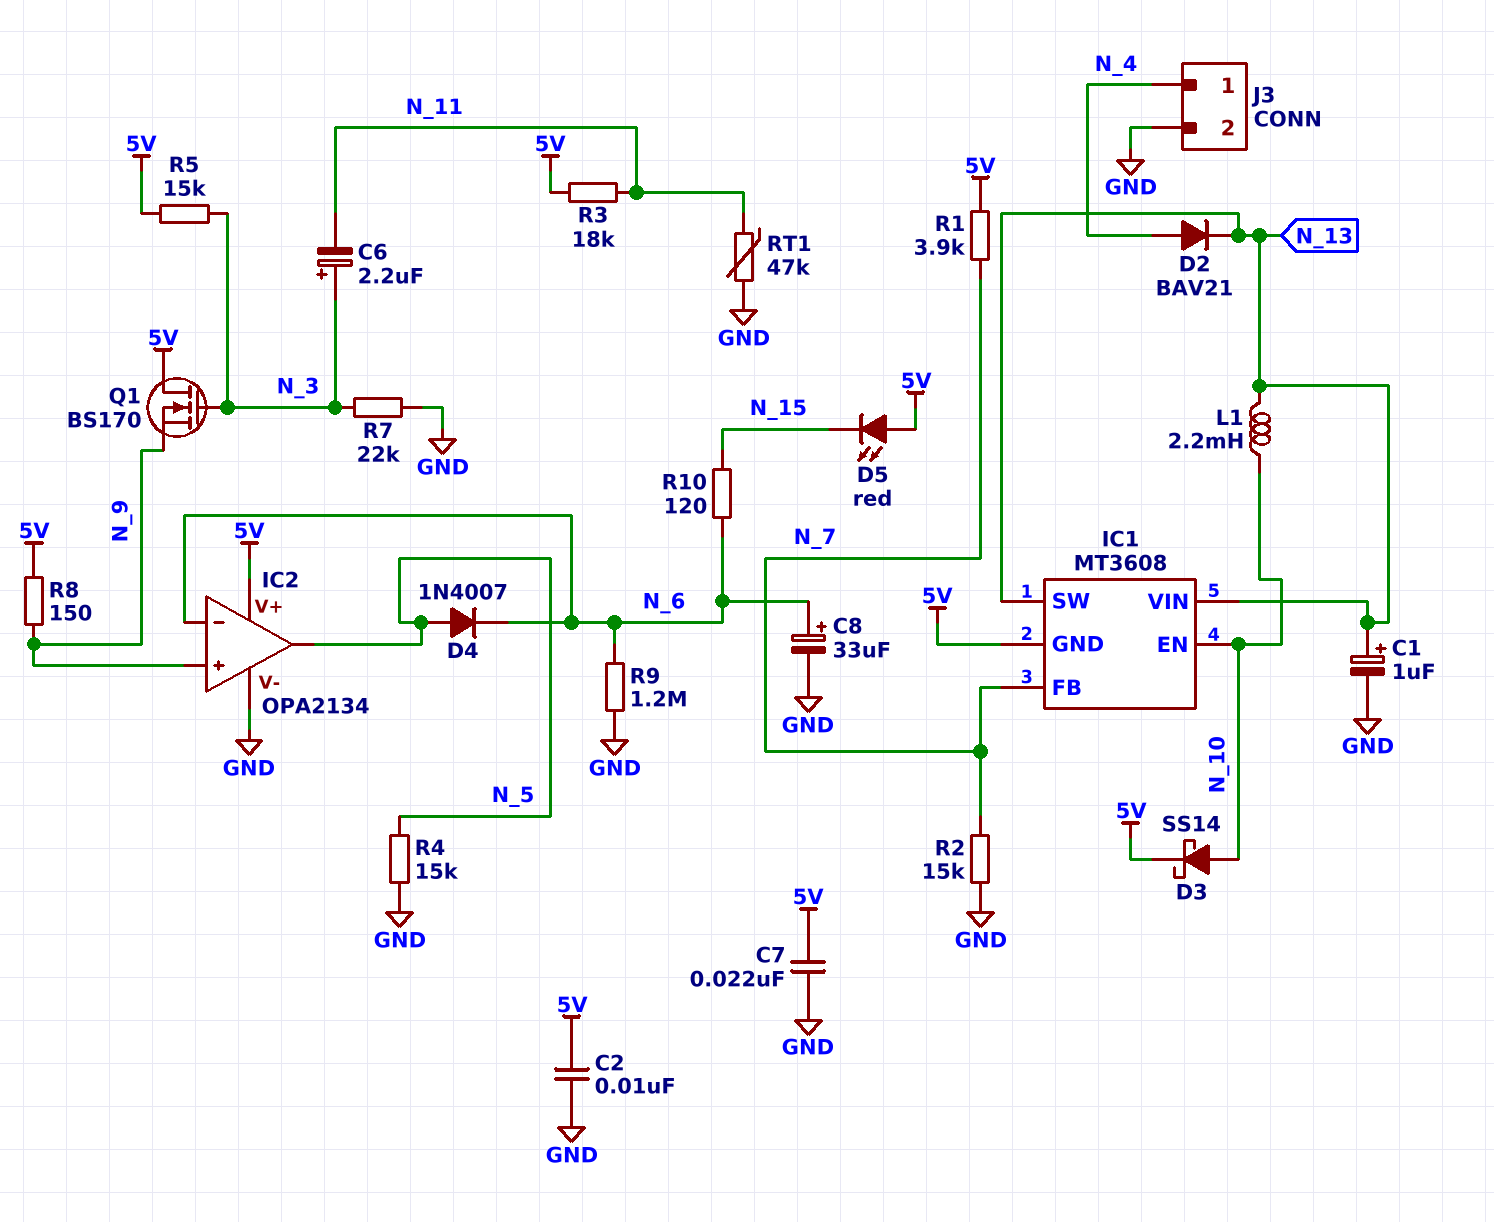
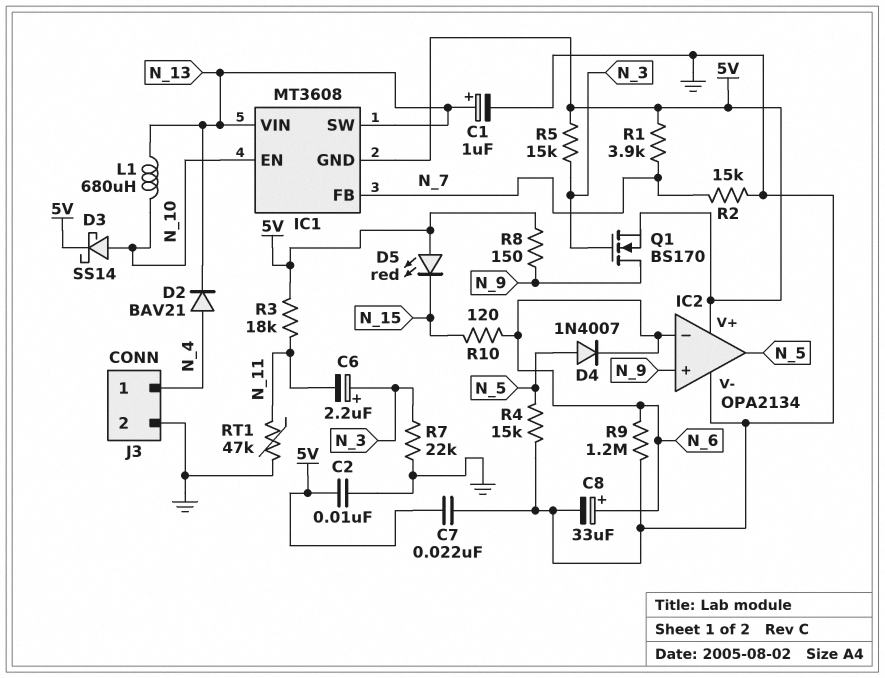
L1: 2.2mH (N_10, N_13) -> 680uH (N_10, N_13)
Q1: NMOS BS170 (G N_3, D 5V, S N_9) -> NMOS BS170 (G N_3, D N_9, S 5V)

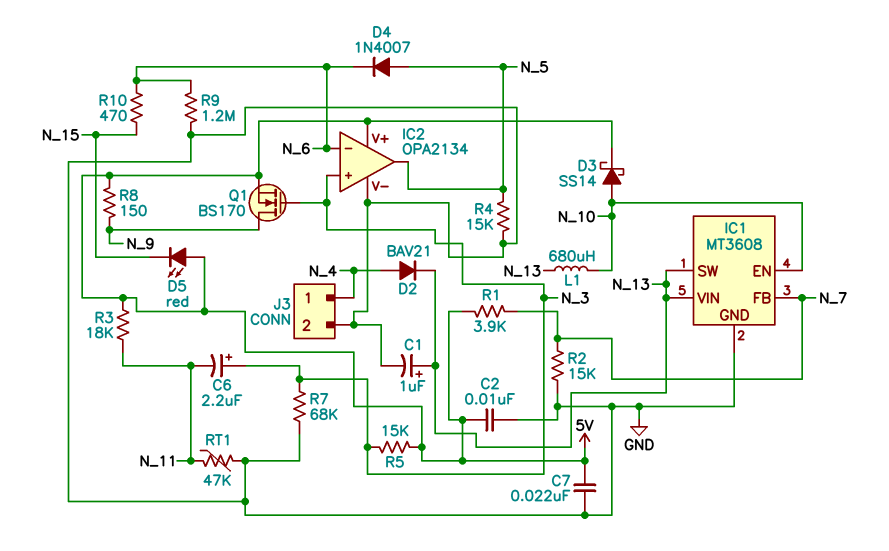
C8: 33uF (plus N_6, minus GND) -> none
IC1 pin GND: 5V -> GND
IC2 pin in+: N_9 -> N_3
R7: 22k (GND, N_3) -> 68k (GND, N_3)
R10: 120 (N_6, N_15) -> 470 (N_6, N_15)

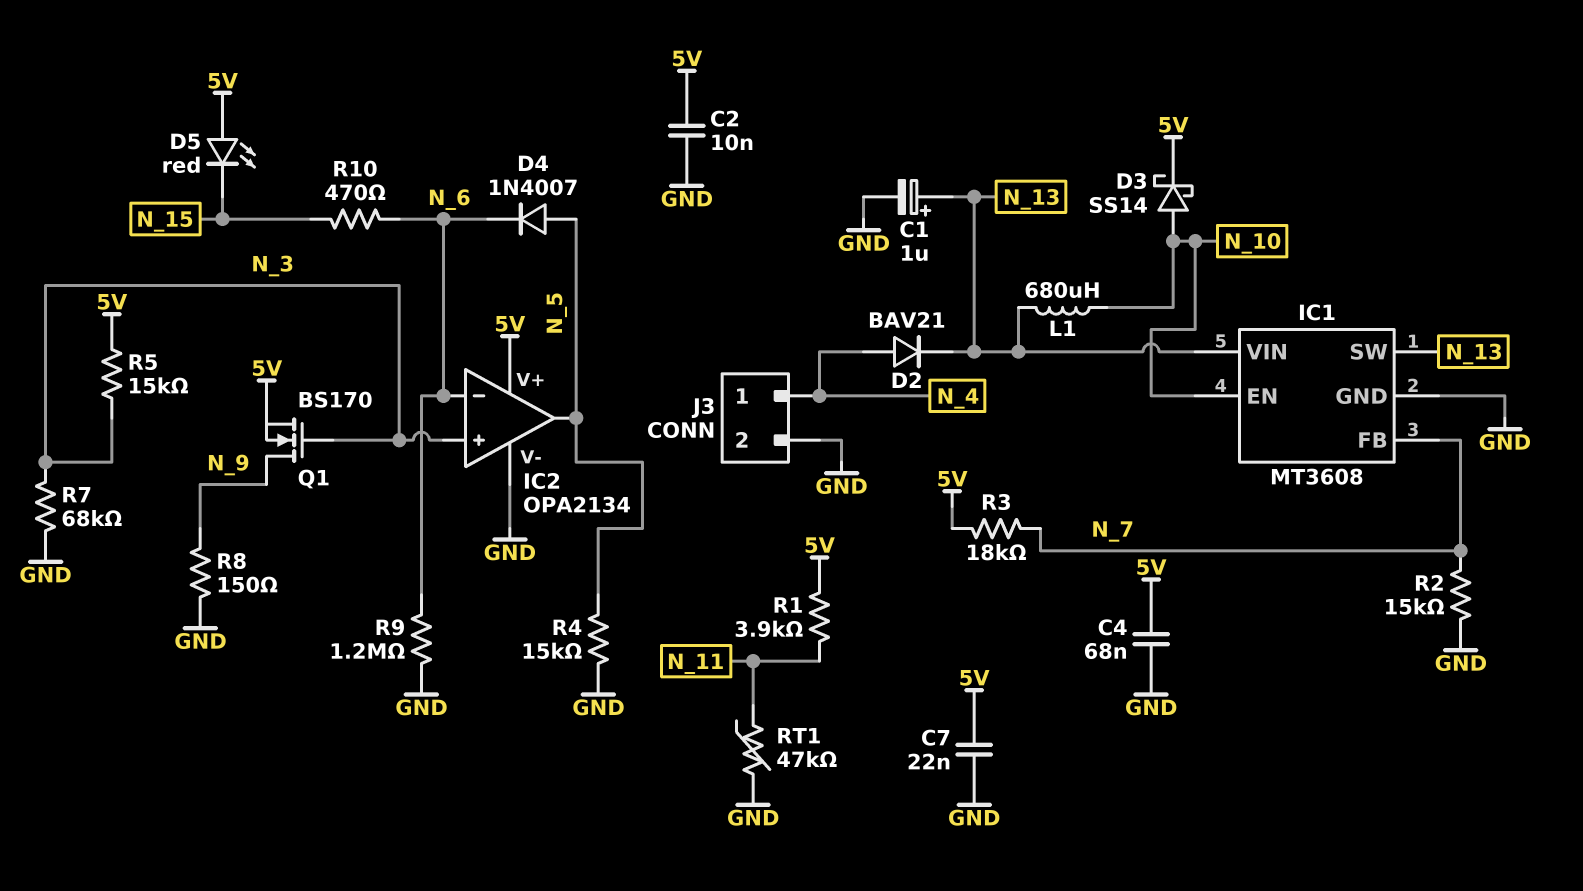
C4: none -> 68nF (5V, GND)
C6: 2.2uF (plus N_3, minus N_11) -> none
R1: 3.9k (5V, N_7) -> 3.9k (5V, N_11)
R3: 18k (5V, N_11) -> 18k (5V, N_7)
R8: 150 (5V, N_9) -> 150 (GND, N_9)

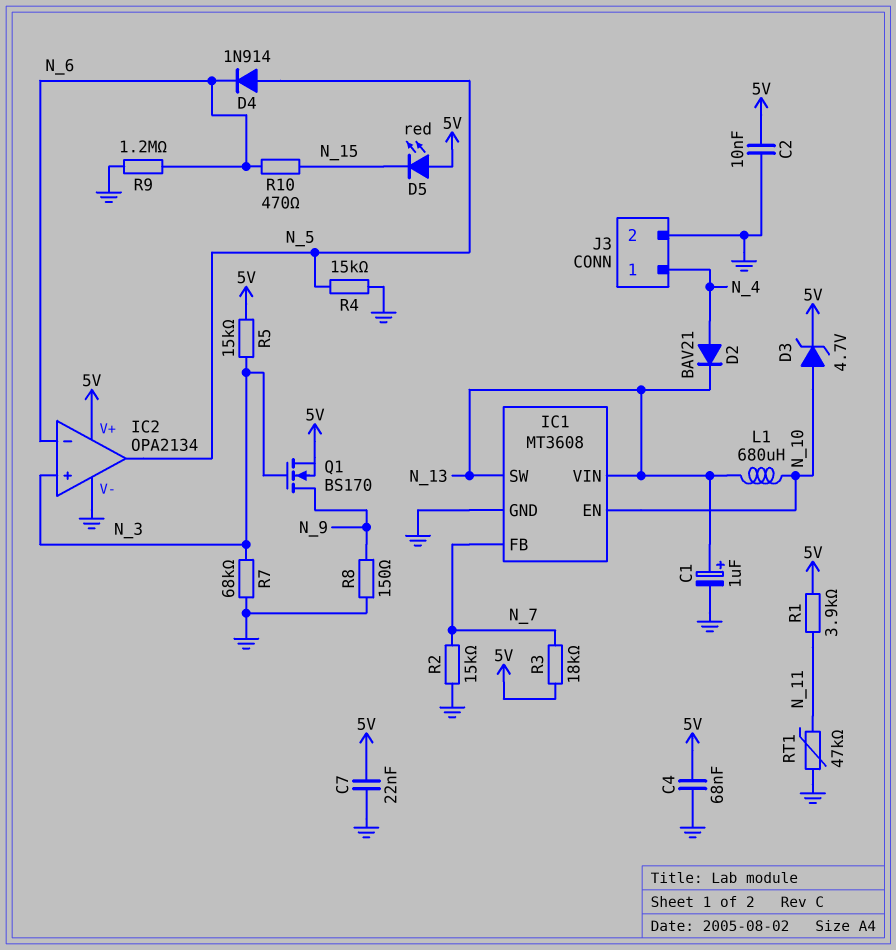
D3: schottky SS14 (A N_10, K 5V) -> zener 4.7V (A N_10, K 5V)
D4: diode 1N4007 (A N_5, K N_6) -> diode 1N914 (A N_5, K N_6)

